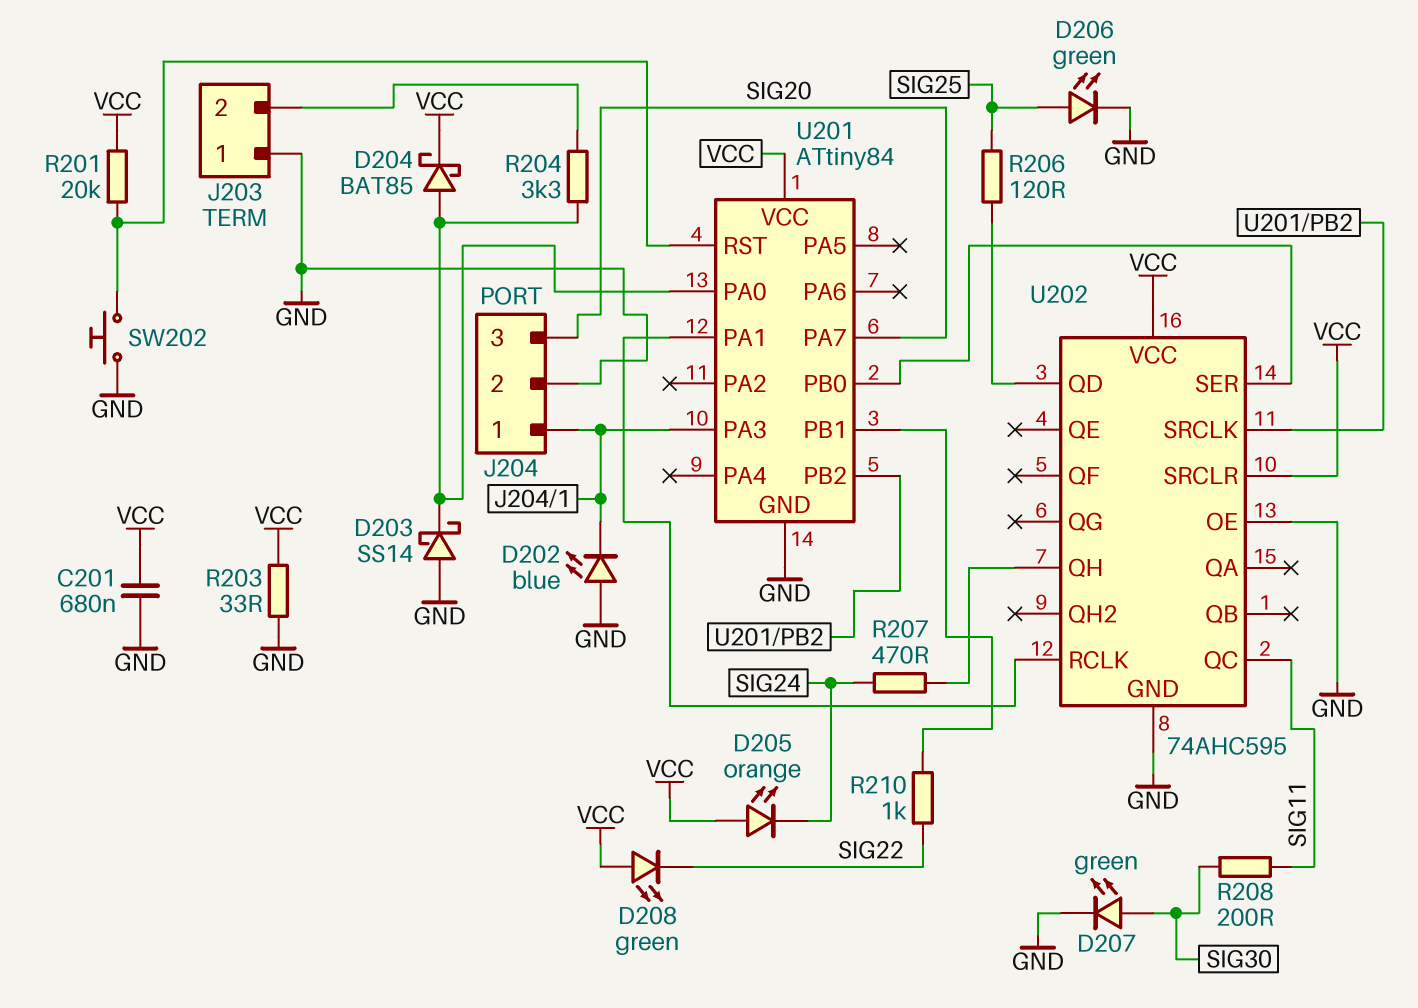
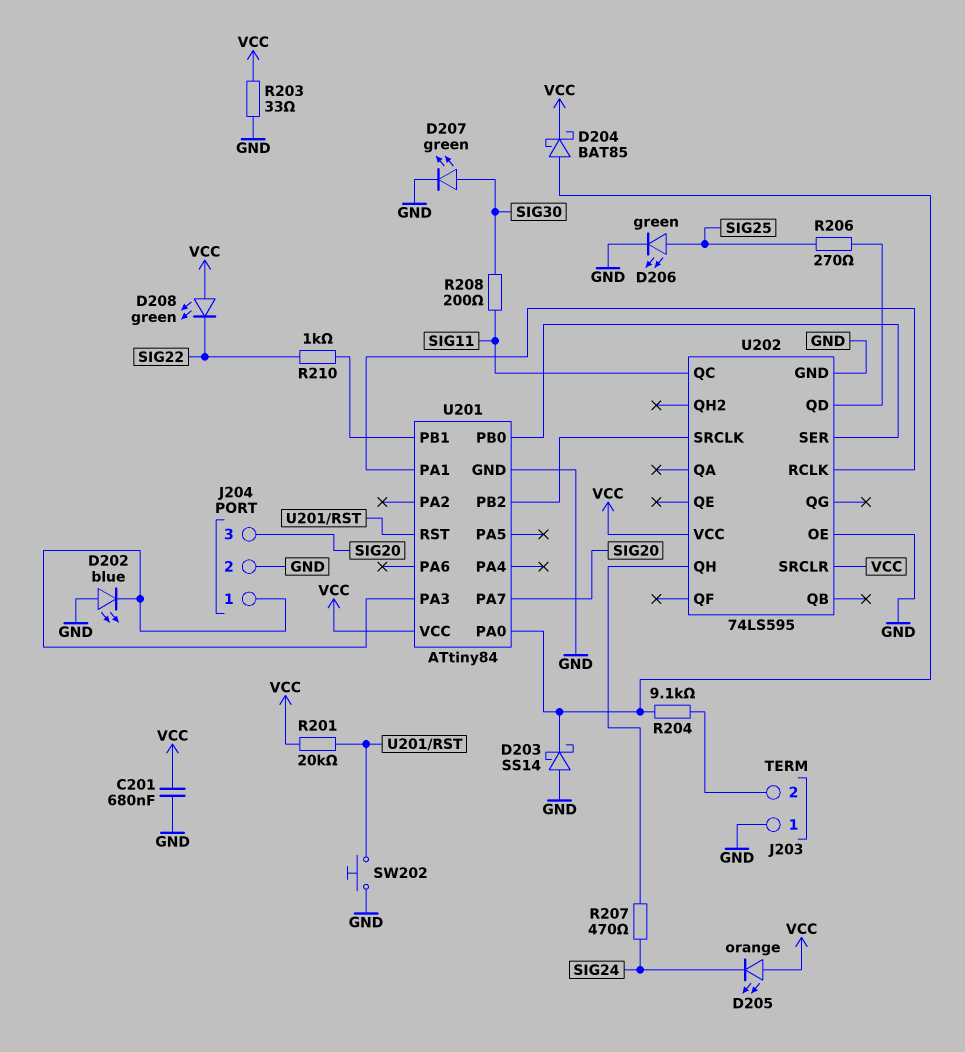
R204: 3.3k (J203/2, U201/PA0) -> 9.1k (J203/2, U201/PA0)
R206: 120 (SIG25, U202/QD) -> 270 (SIG25, U202/QD)
U202: 74AHC595 -> 74LS595

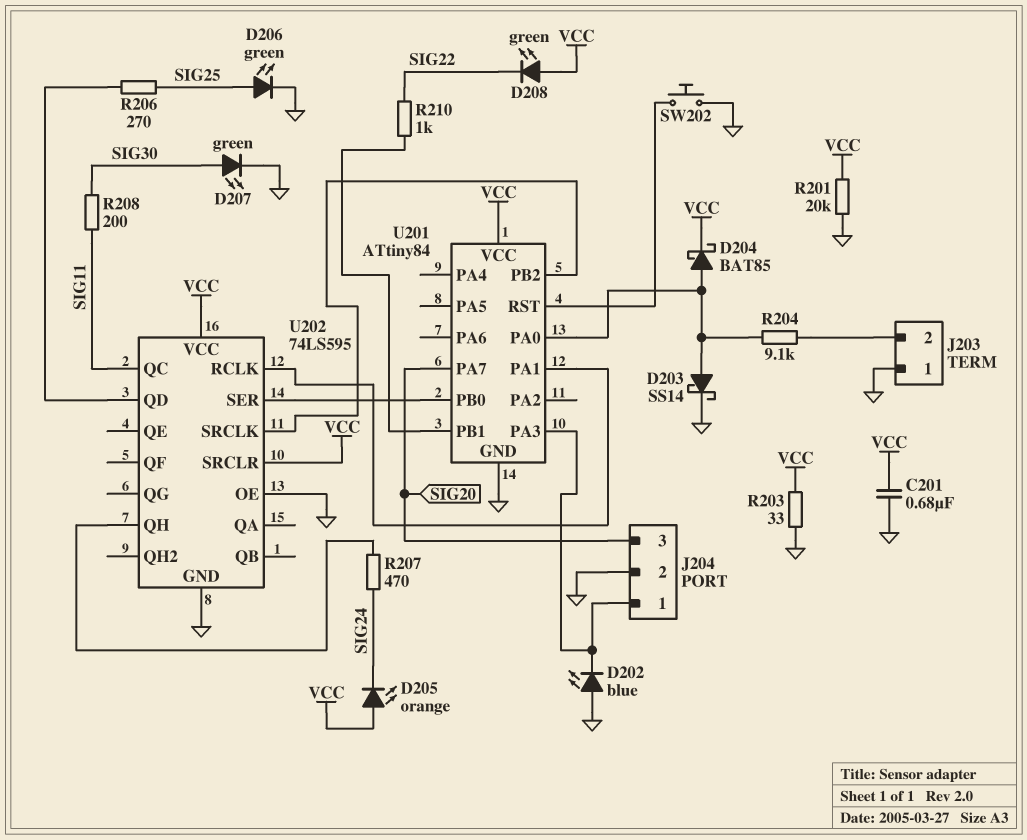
D203: schottky SS14 (A GND, K U201/PA0) -> schottky SS14 (A U201/PA0, K GND)
R201: 20k (U201/RST, VCC) -> 20k (GND, VCC)

